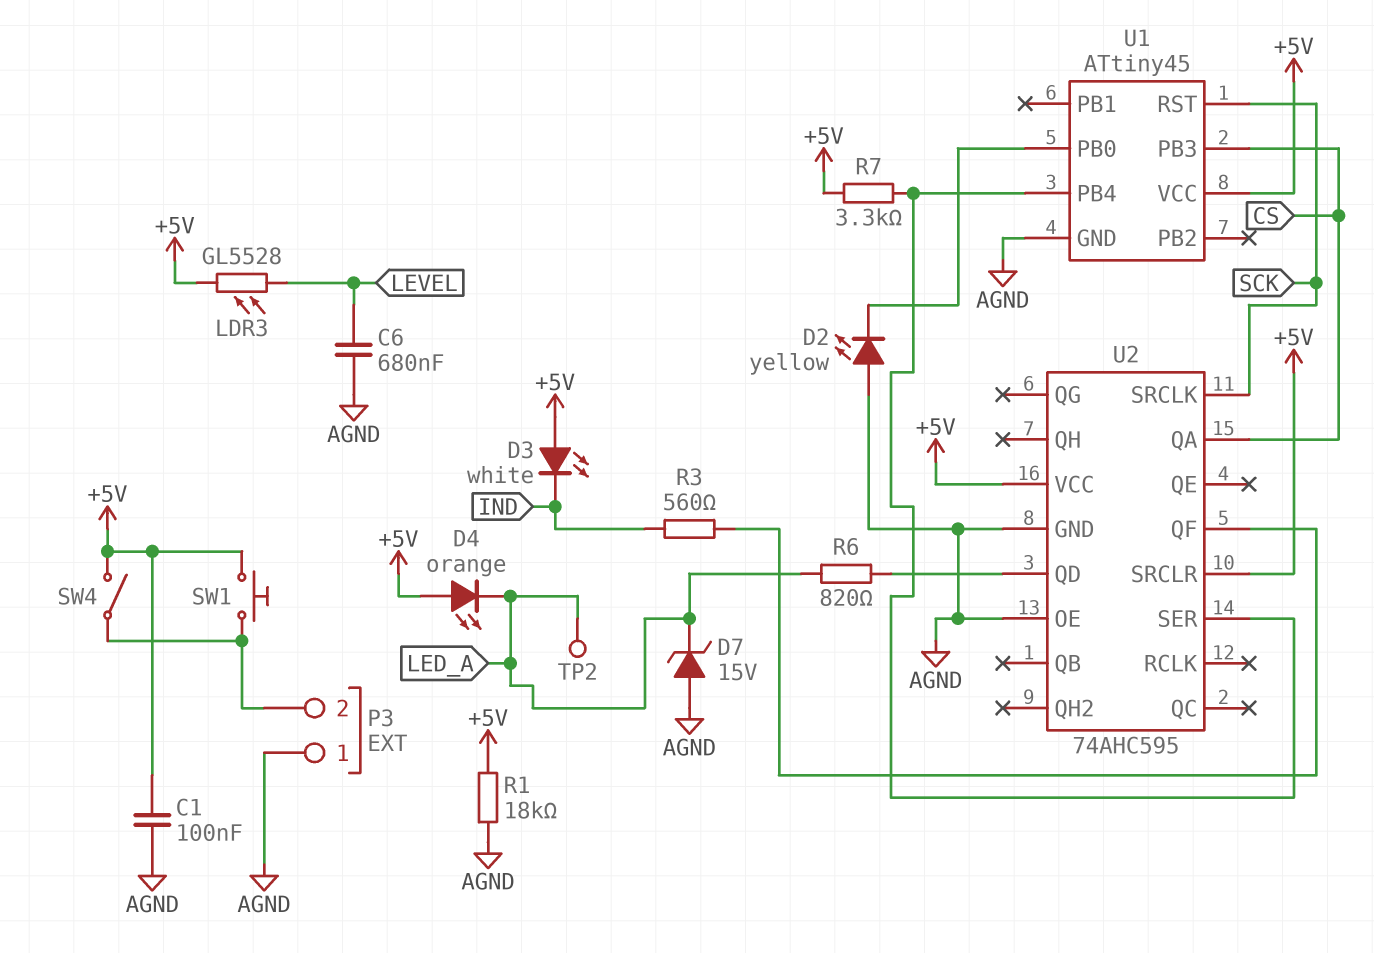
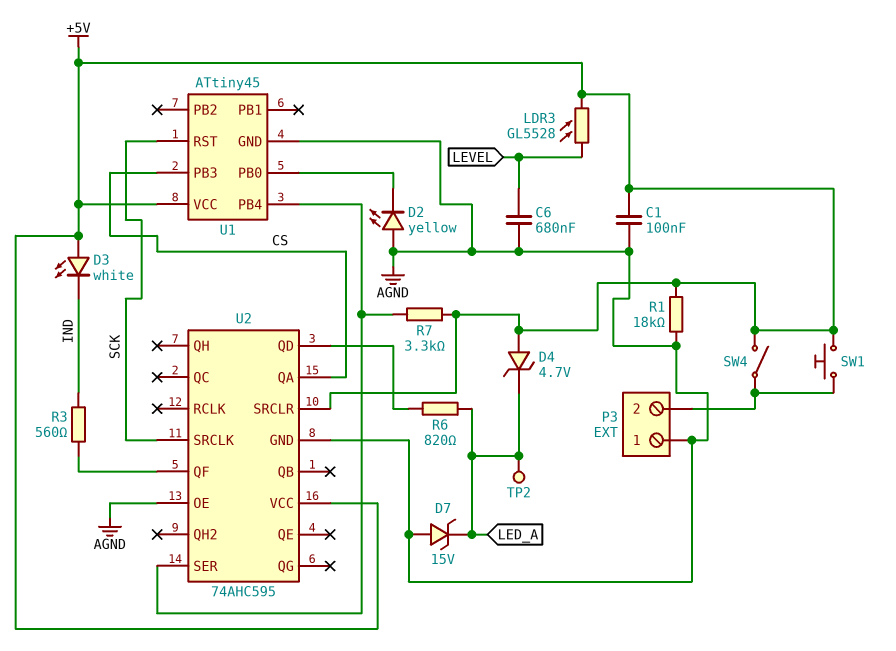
D4: LED orange (A +5V, K LED_A) -> zener 4.7V (A +5V, K LED_A)

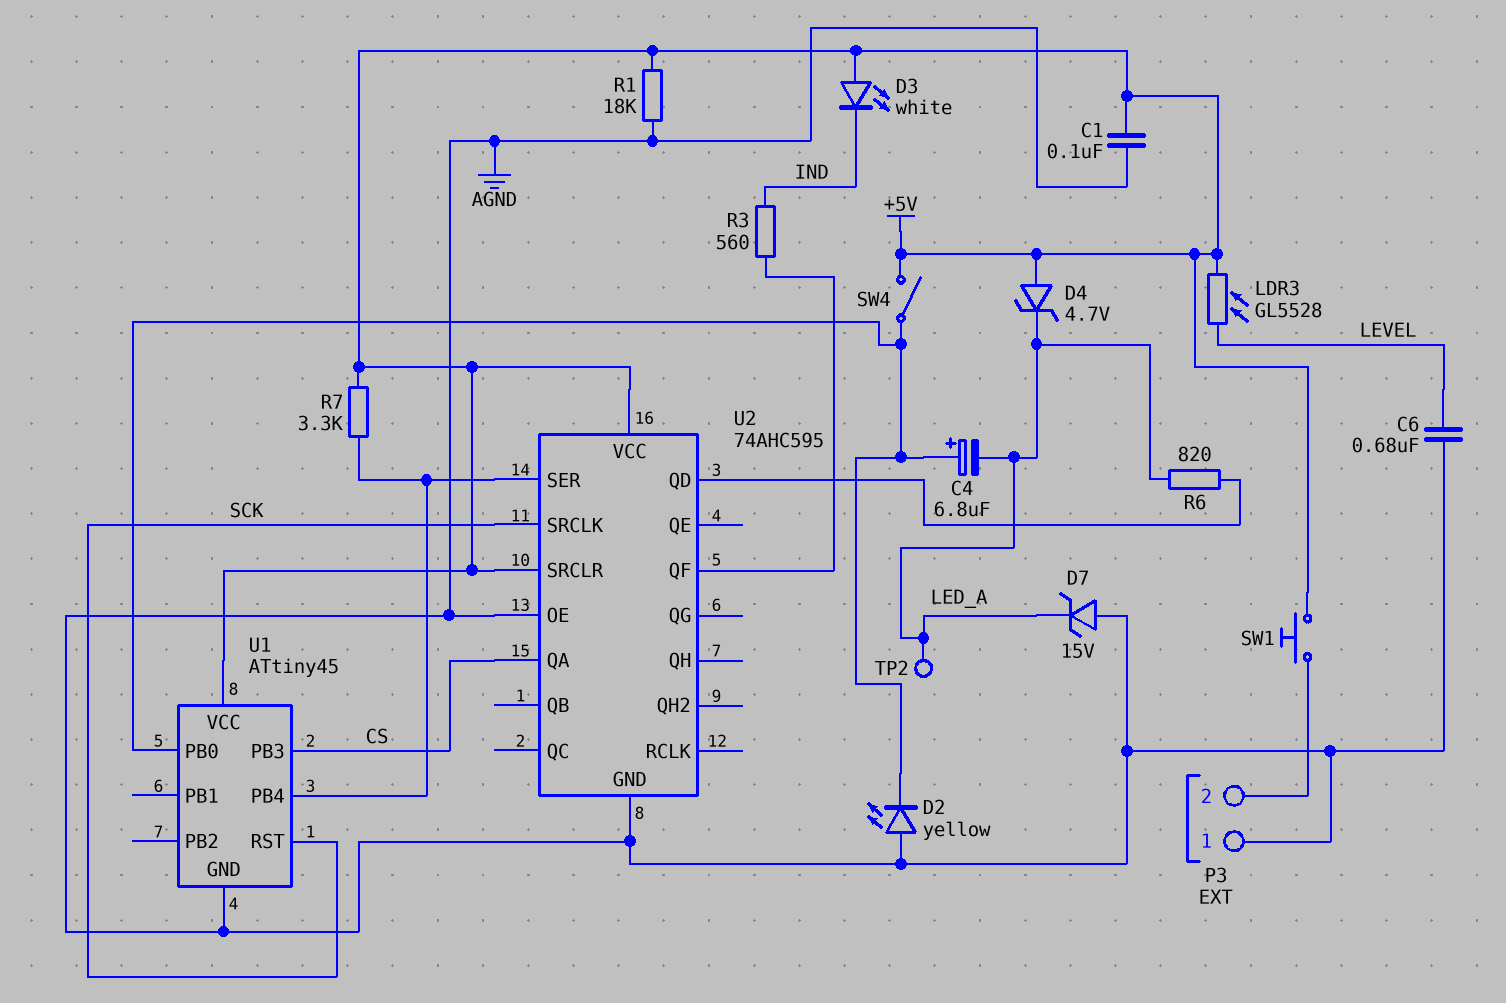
C4: none -> 6.8uF (plus U1/PB0, minus LED_A)
SW4: switch (+5V, P3/2) -> switch (+5V, U1/PB0)

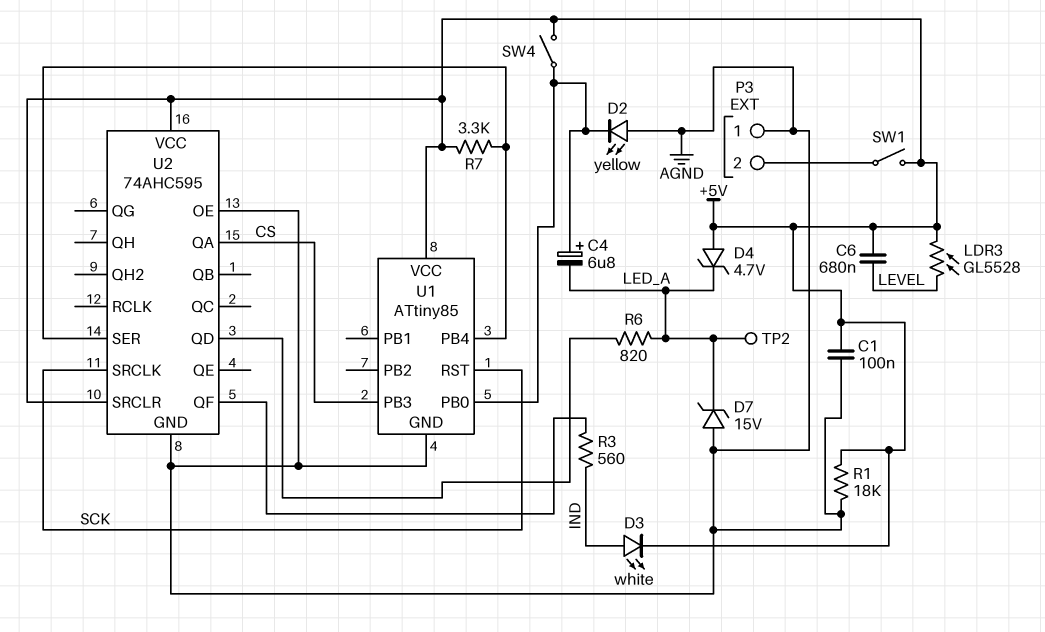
C6: 680nF (AGND, LEVEL) -> 680nF (+5V, LEVEL)
D3: LED white (A +5V, K IND) -> LED white (A IND, K +5V)
SW1: button (+5V, P3/2) -> switch (+5V, P3/2)
U1: ATtiny45 -> ATtiny85

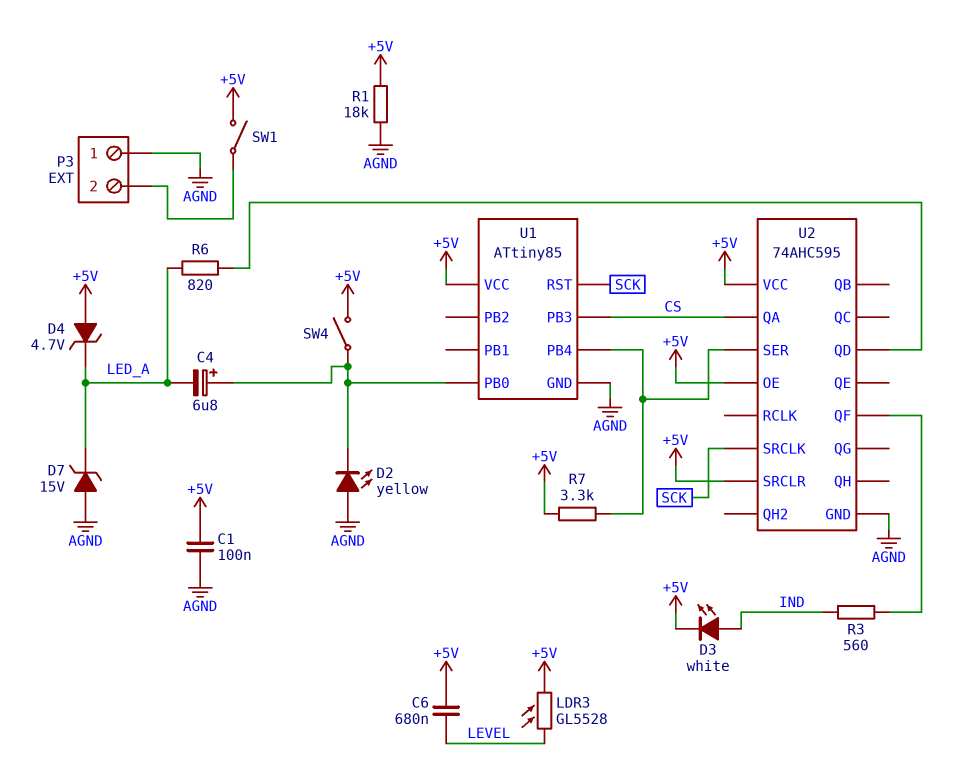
TP2: test point (LED_A) -> none
U2 pin OE: AGND -> +5V

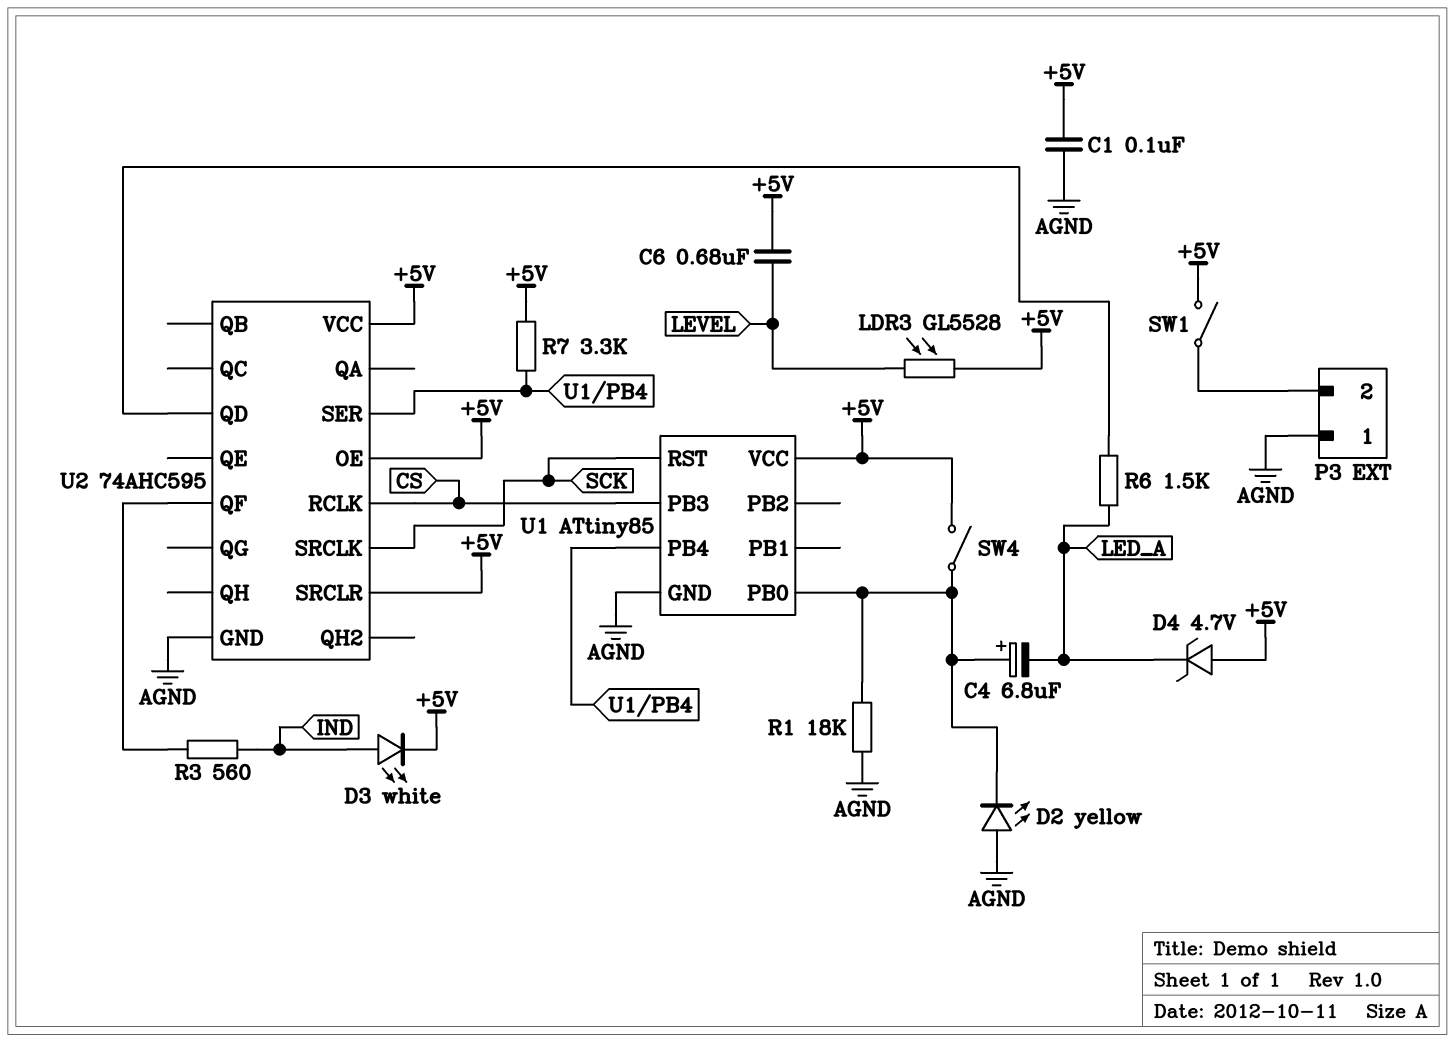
D7: zener 15V (A AGND, K LED_A) -> none
R1: 18k (+5V, AGND) -> 18k (AGND, U1/PB0)
R6: 820 (LED_A, U2/QD) -> 1.5k (LED_A, U2/QD)
U2 pin QA: CS -> none
U2 pin RCLK: none -> CS

